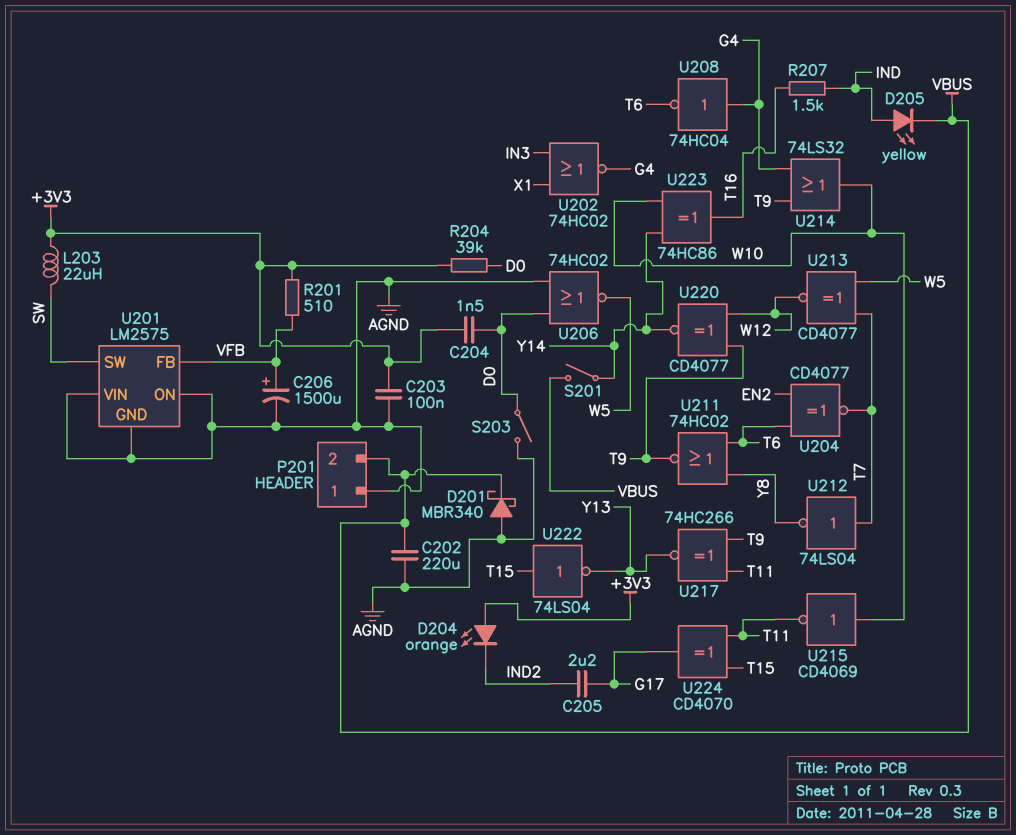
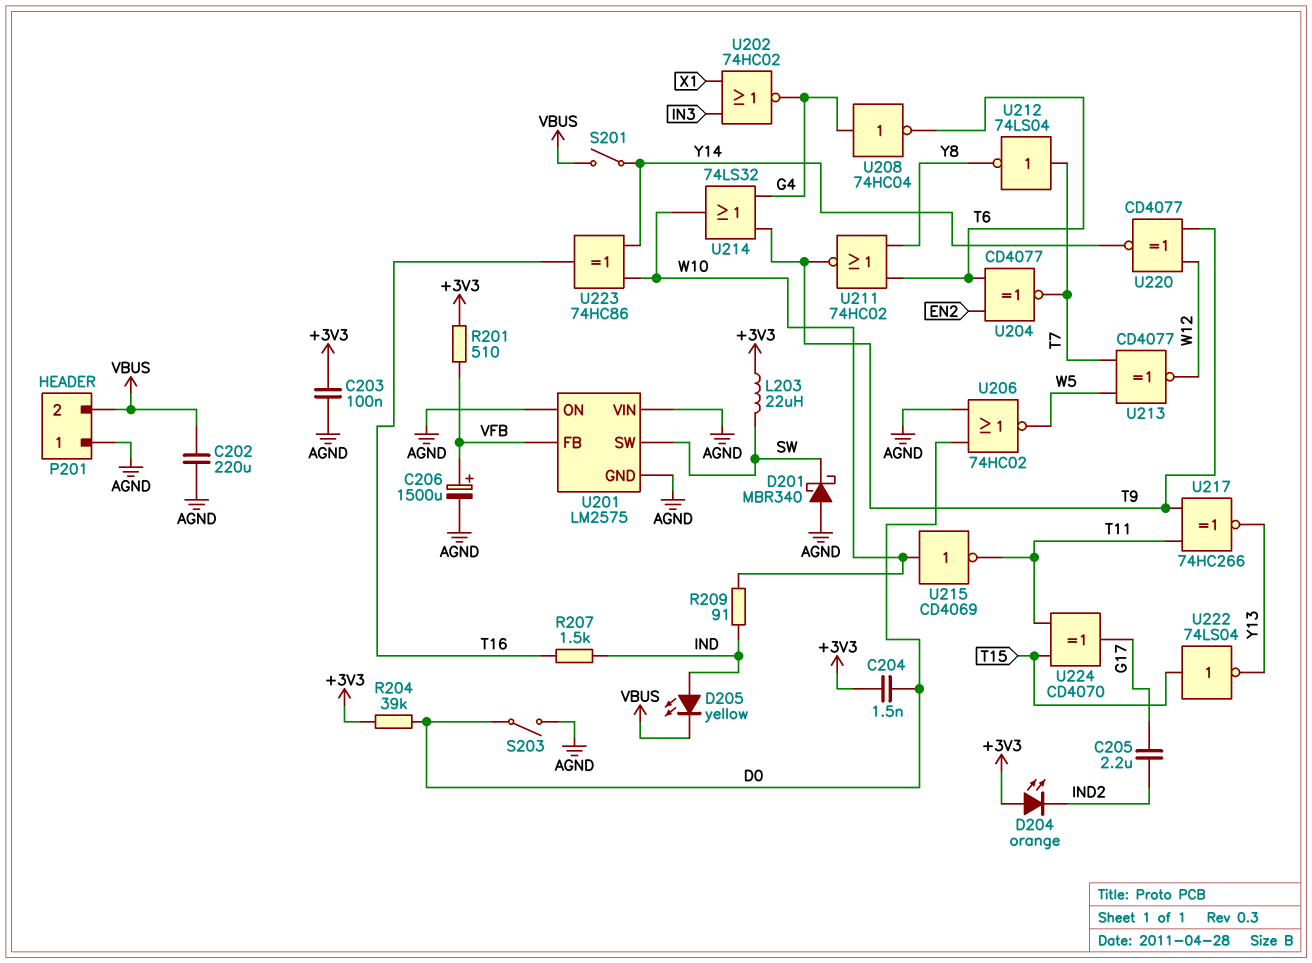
D201: schottky MBR340 (A AGND, K VBUS) -> schottky MBR340 (A AGND, K SW)
R209: none -> 91 (IND, W10)

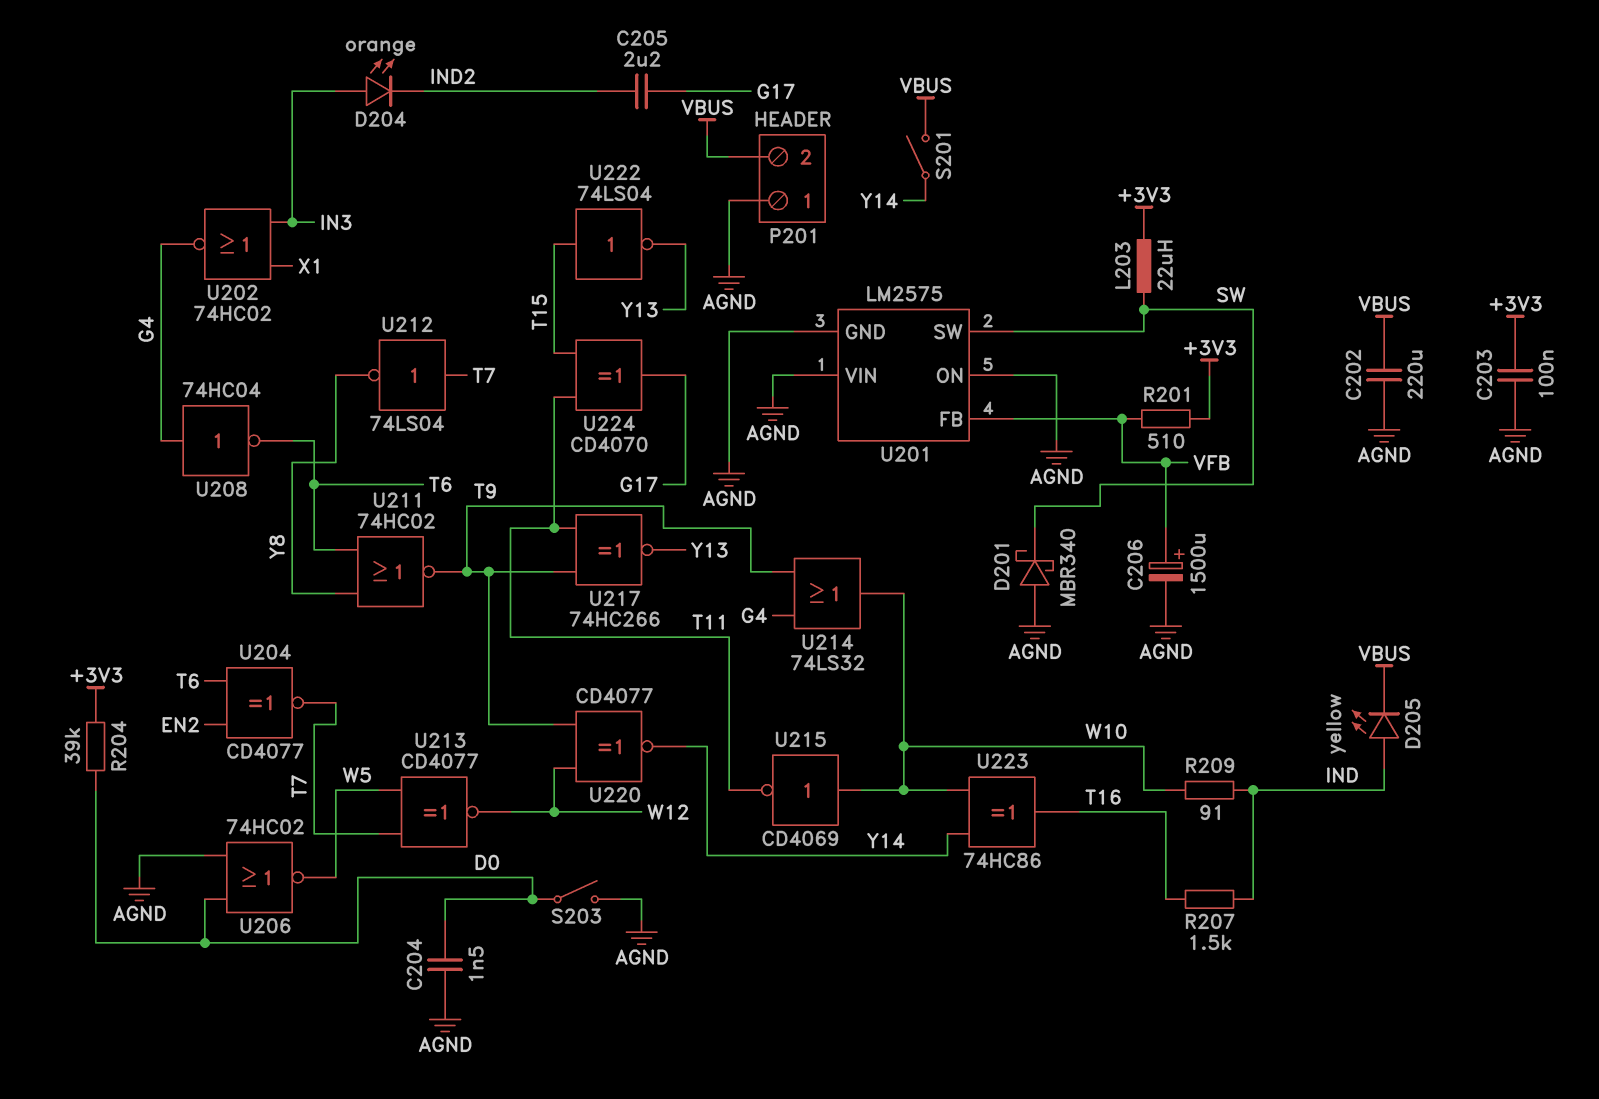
C204: 1.5nF (+3V3, D0) -> 1.5nF (AGND, D0)
D204: LED orange (A +3V3, K IND2) -> LED orange (A IN3, K IND2)

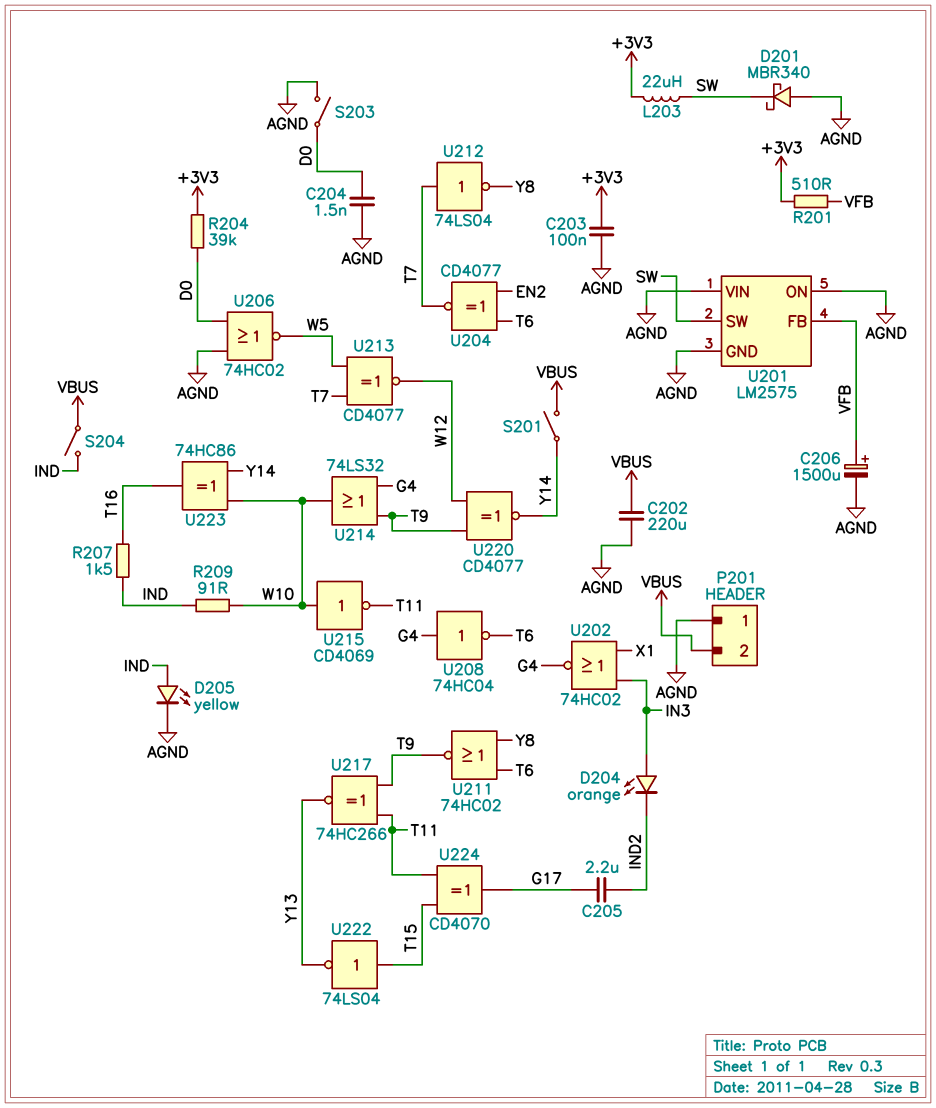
D205: LED yellow (A IND, K VBUS) -> LED yellow (A IND, K AGND)
S204: none -> switch (IND, VBUS)

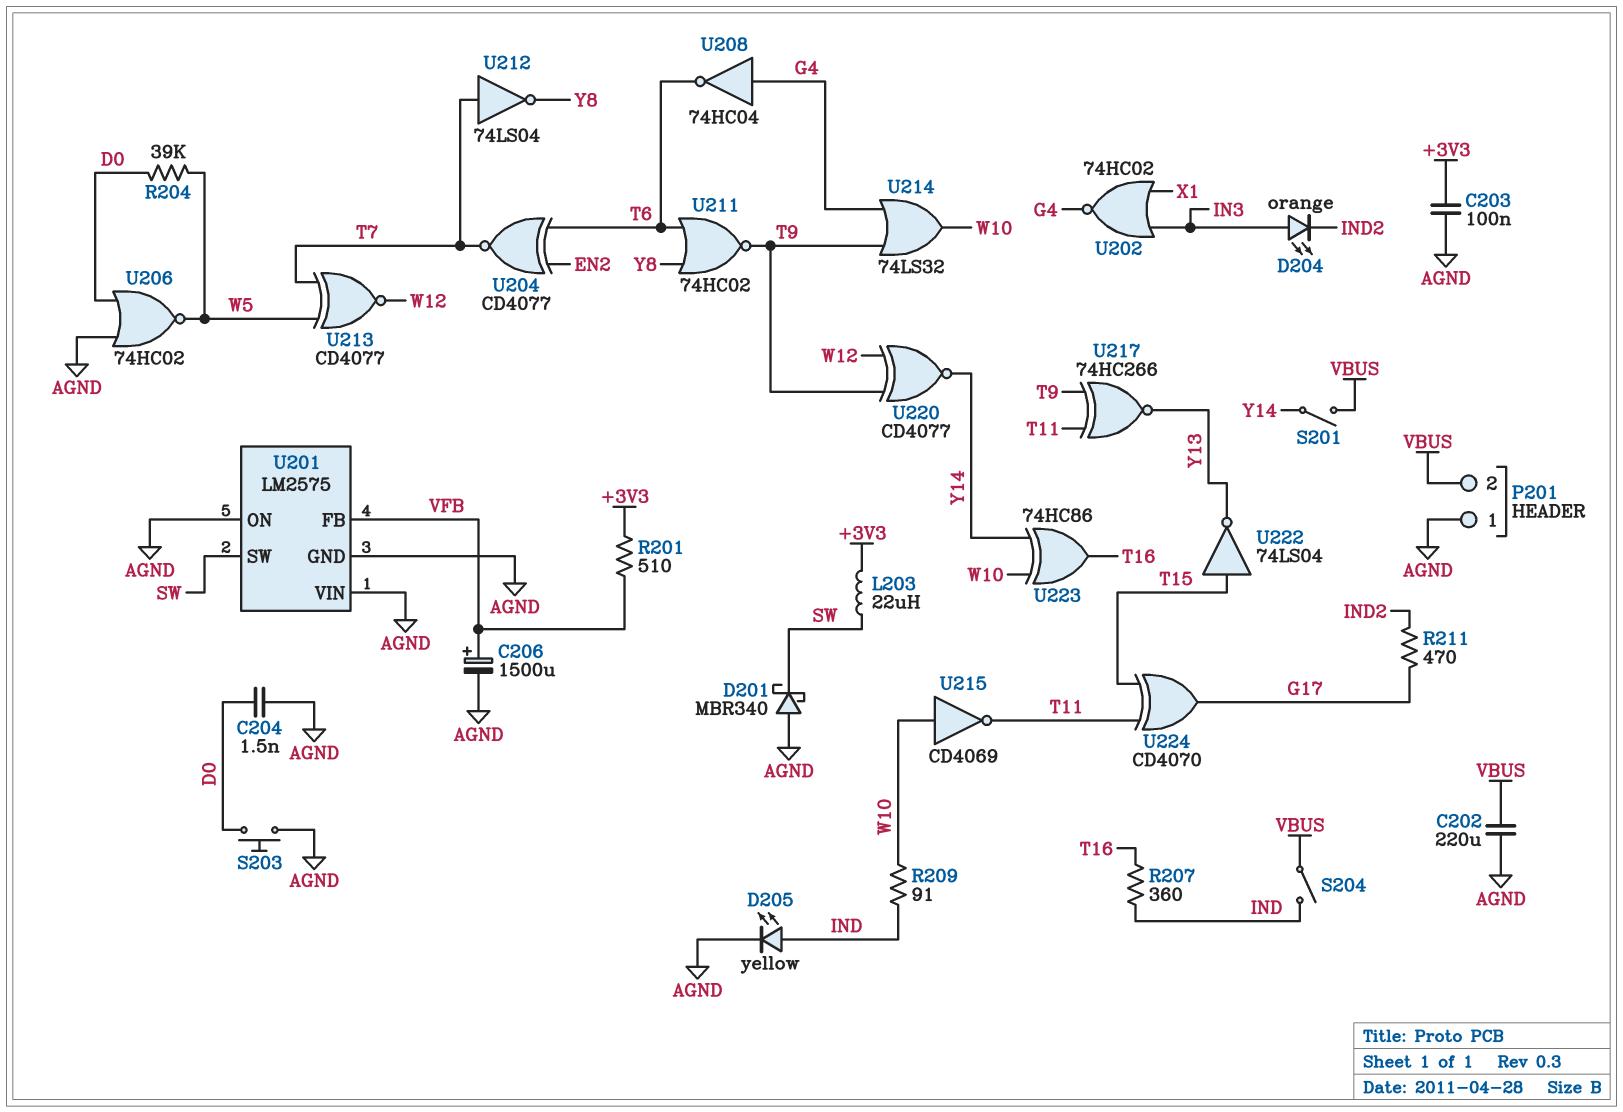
C205: 2.2uF (G17, IND2) -> none
R204: 39k (+3V3, D0) -> 39k (D0, W5)
R207: 1.5k (IND, T16) -> 360 (IND, T16)
R211: none -> 470 (G17, IND2)
S203: switch (AGND, D0) -> button (AGND, D0)

